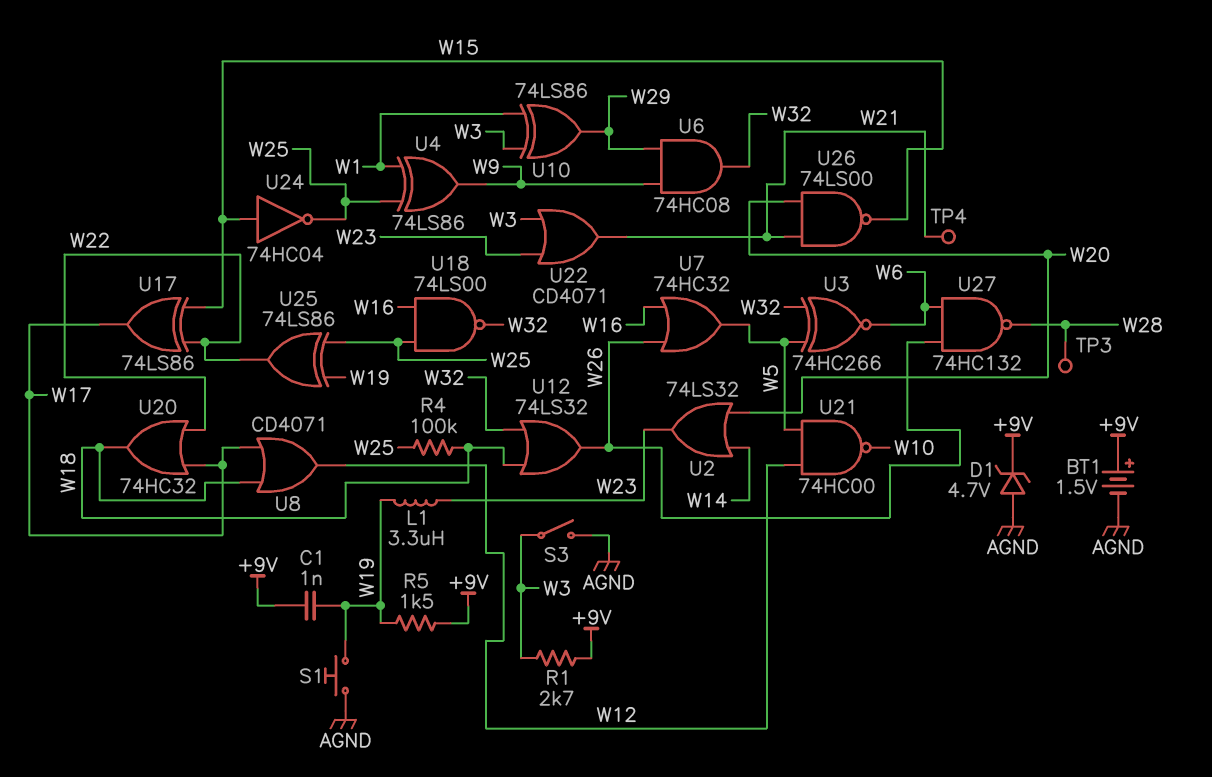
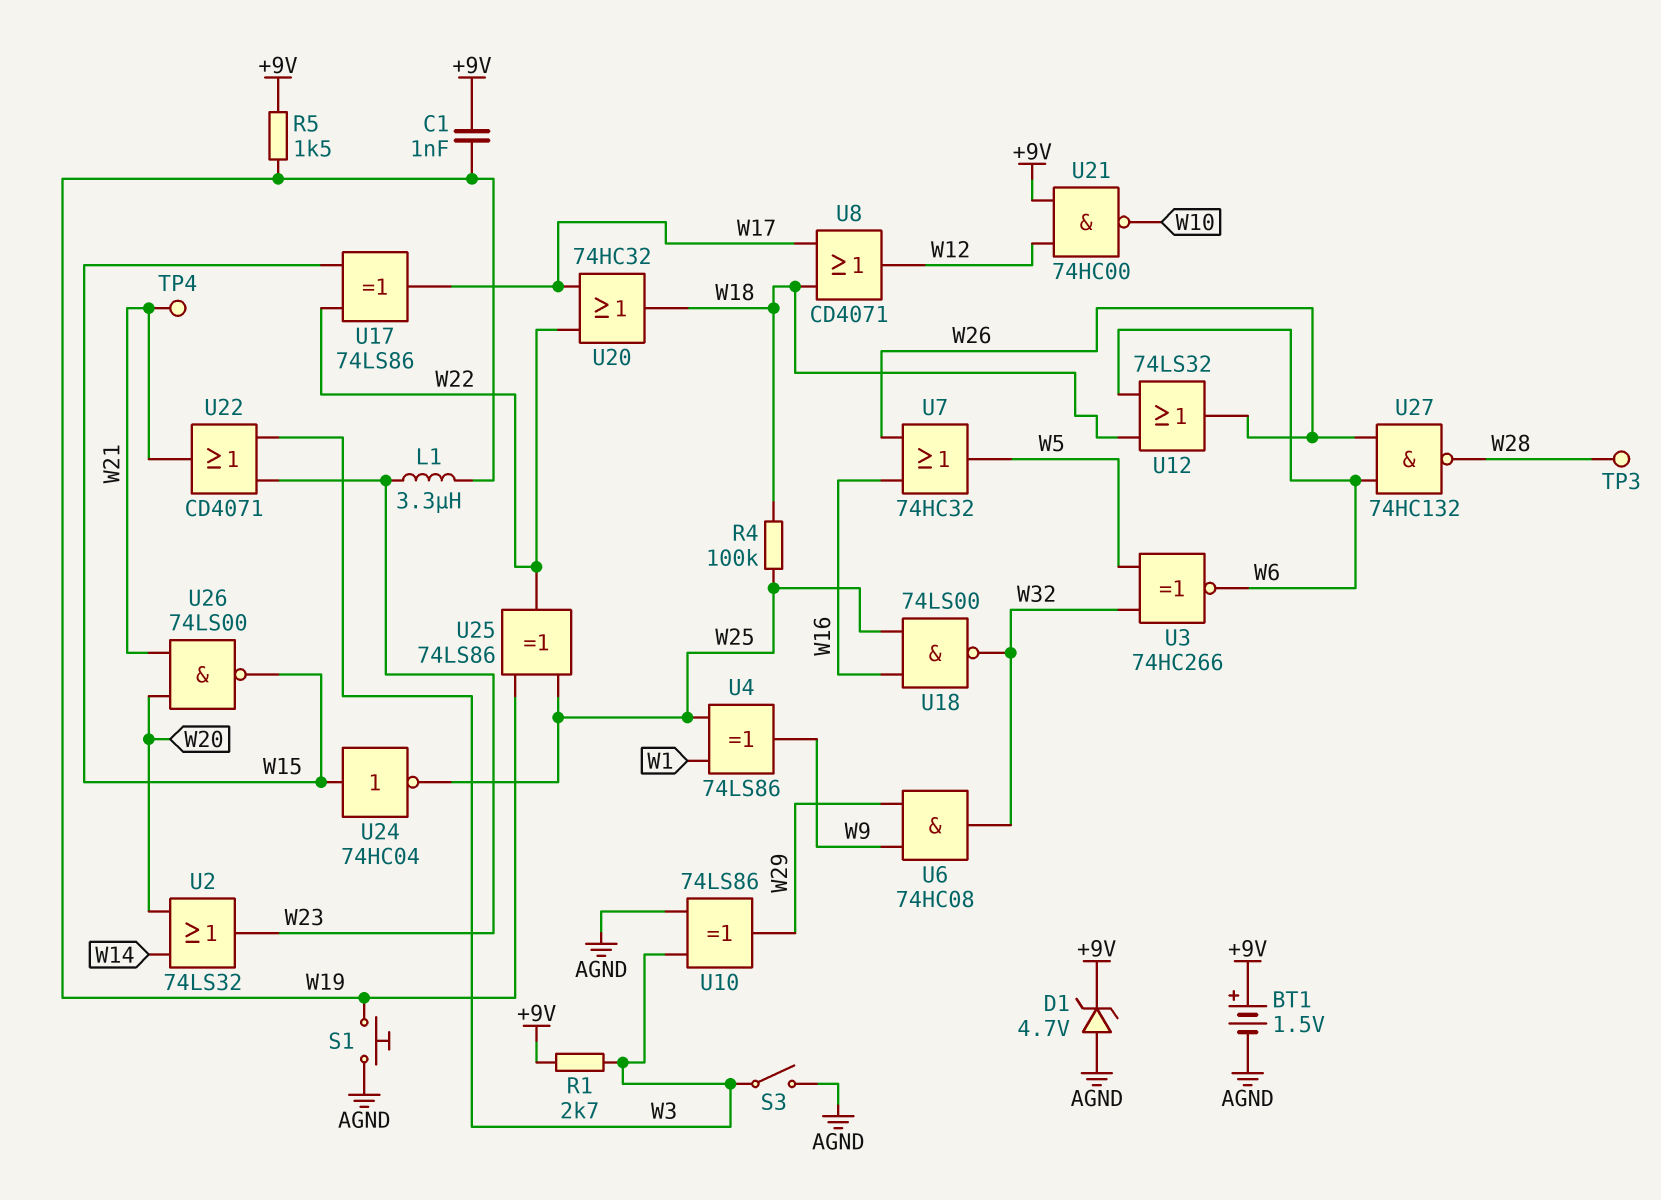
U10: XOR 74LS86 (in W1, in W3, out W29) -> XOR 74LS86 (in AGND, in W3, out W29)
U12: OR 74LS32 (in W18, in W32, out W26) -> OR 74LS32 (in W6, in W18, out W26)
U21: NAND 74HC00 (in W5, in W12, out W10) -> NAND 74HC00 (in +9V, in W12, out W10)

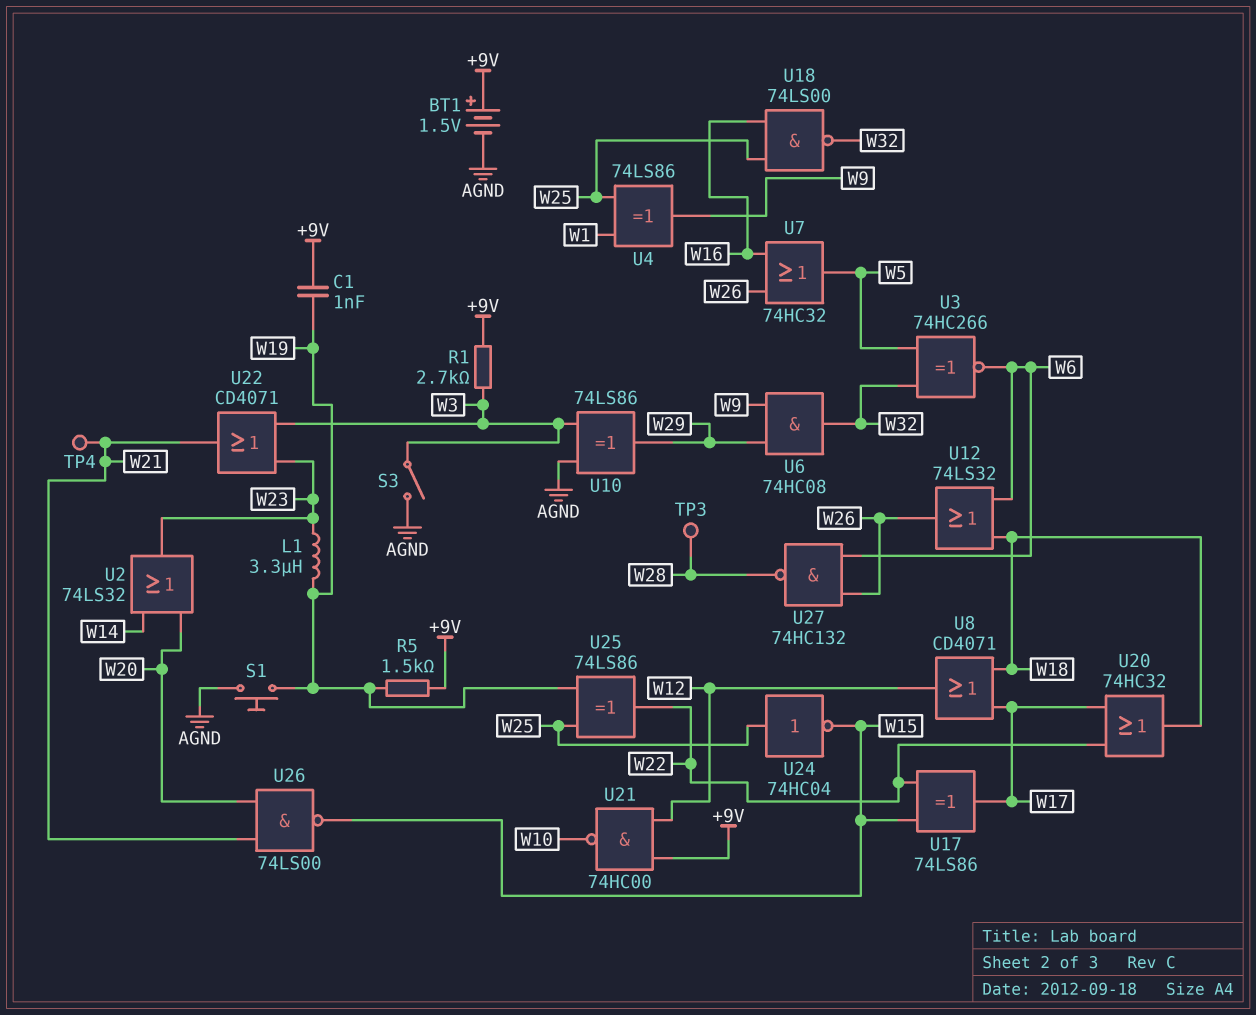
D1: zener 4.7V (A AGND, K +9V) -> none
R4: 100k (W18, W25) -> none
U24: NOT 74HC04 (in W15, out W25) -> NOT 74HC04 (in W25, out W15)

